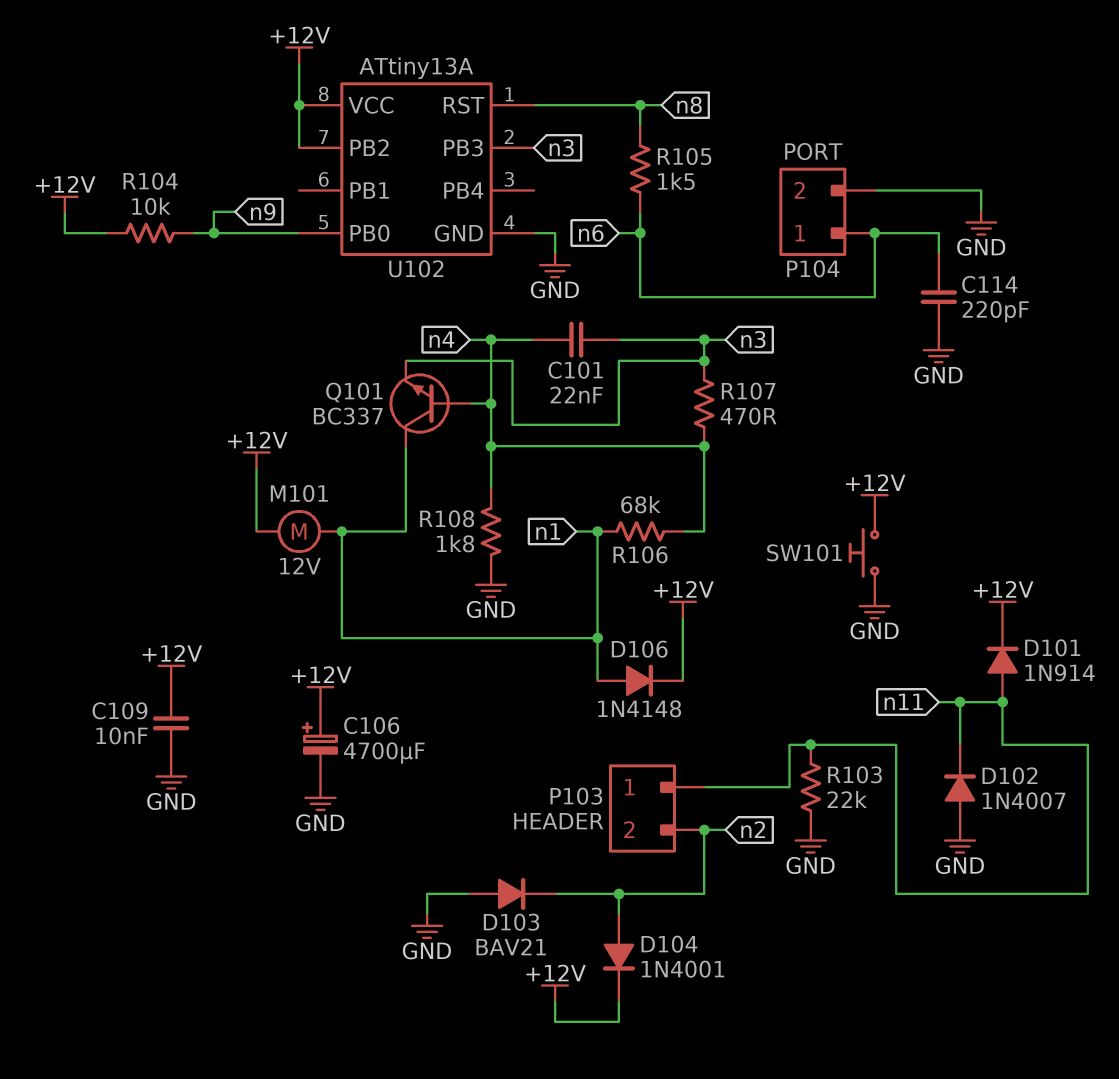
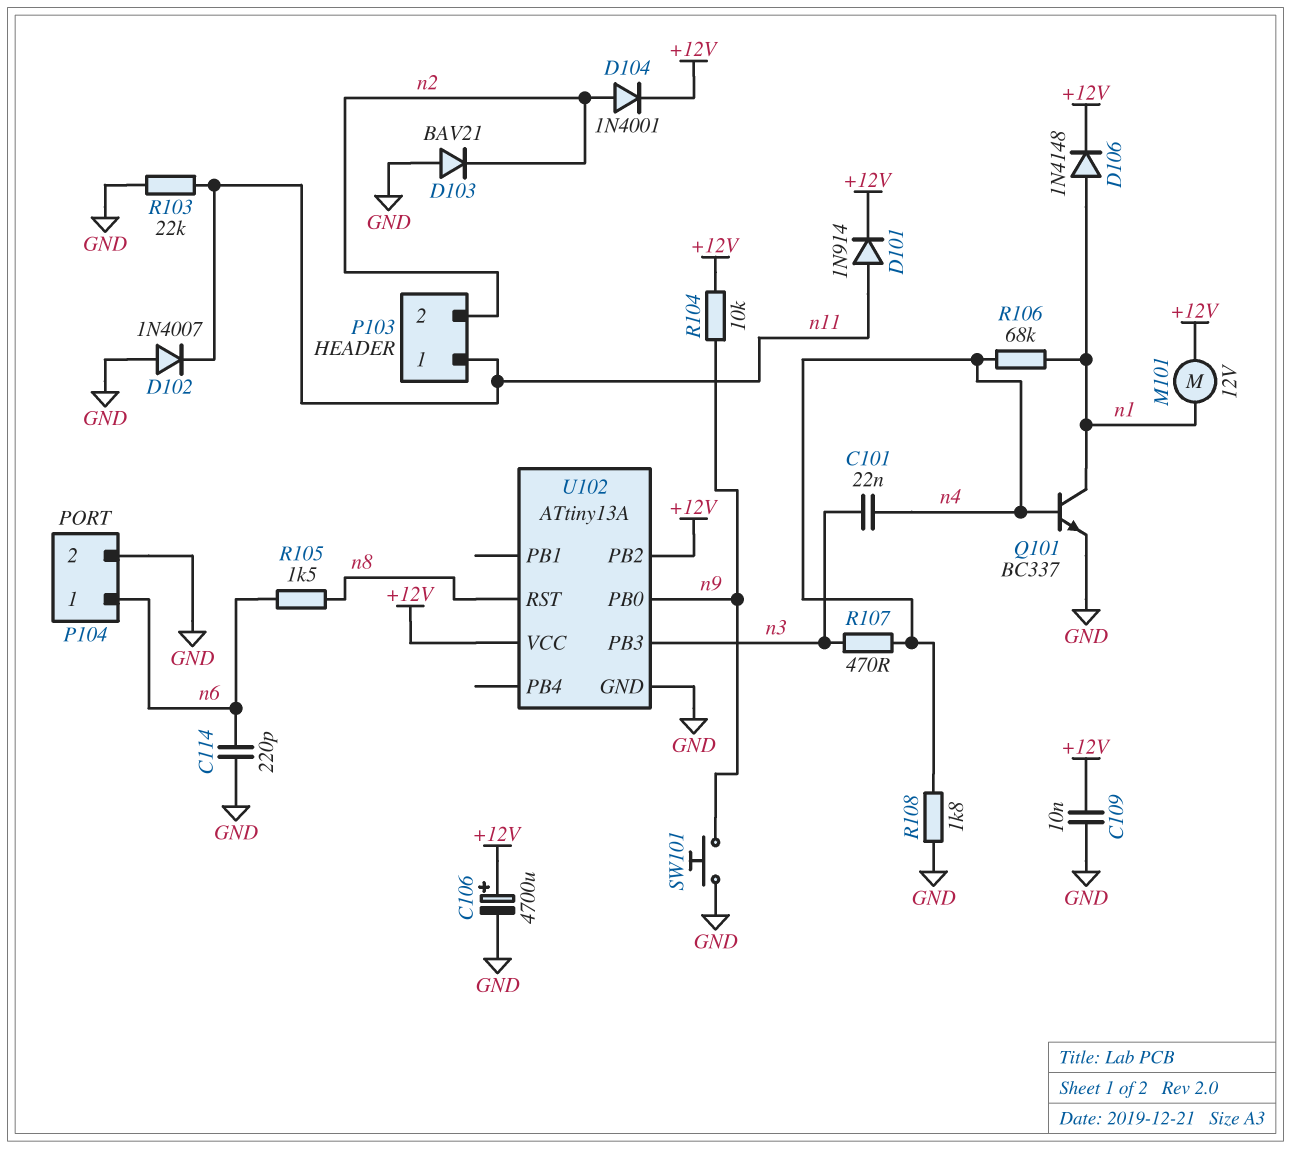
Q101: NPN BC337 (B n4, C n1, E n3) -> NPN BC337 (B n4, C n1, E GND)
SW101: button (+12V, GND) -> button (GND, n9)

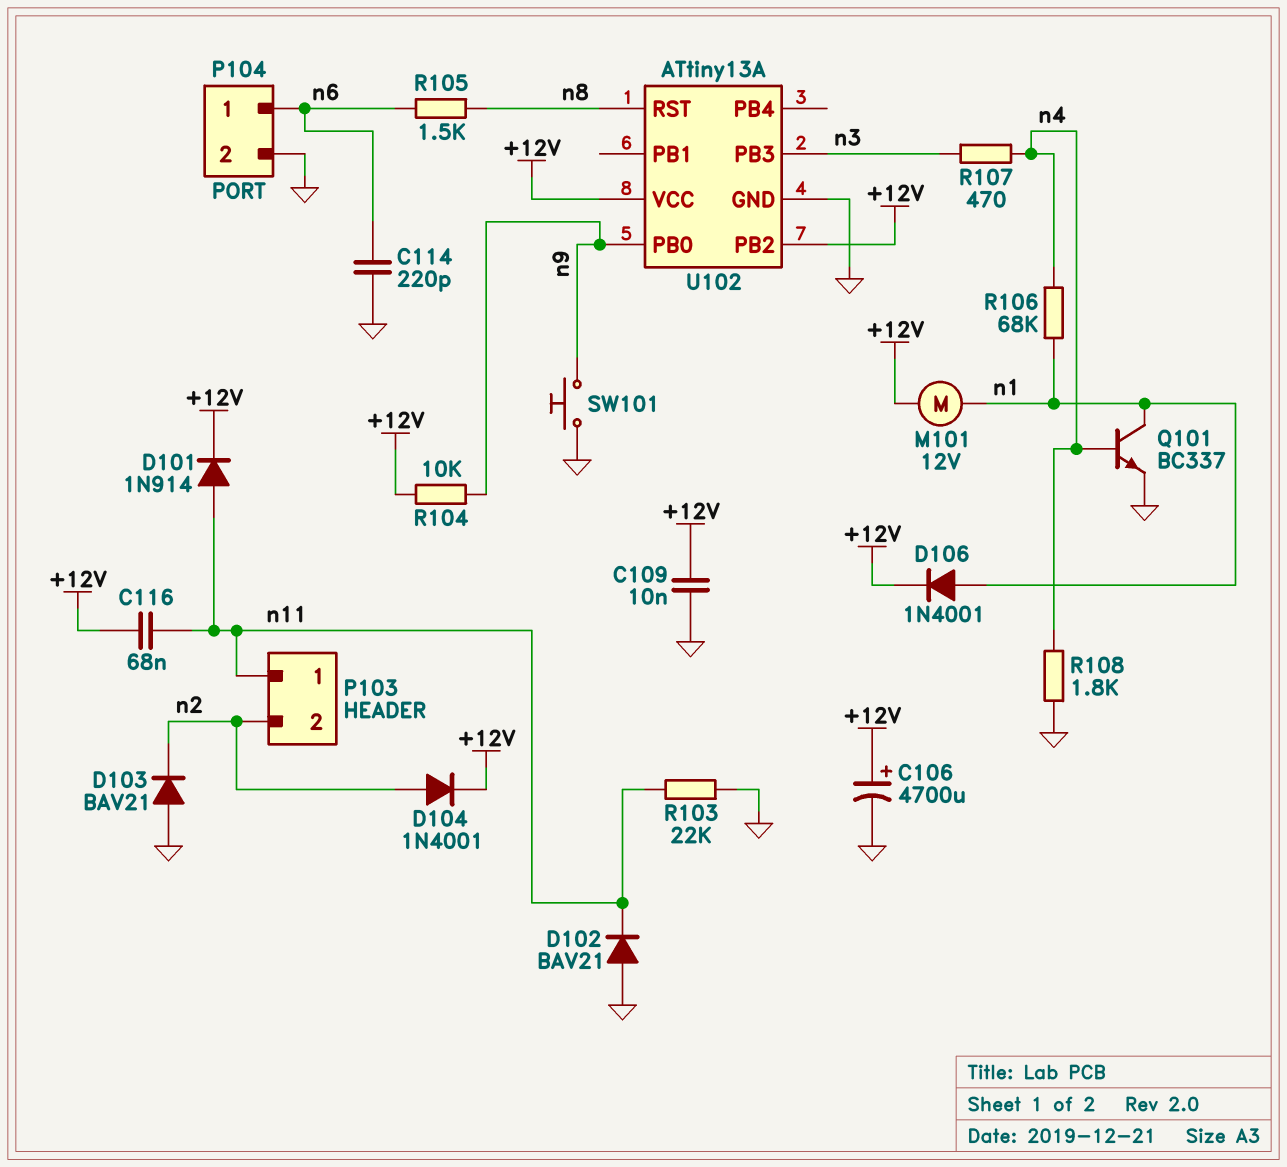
C101: 22nF (n3, n4) -> none
C116: none -> 68nF (+12V, n11)
D102: diode 1N4007 (A GND, K n11) -> diode BAV21 (A GND, K n11)
D106: diode 1N4148 (A n1, K +12V) -> diode 1N4001 (A n1, K +12V)

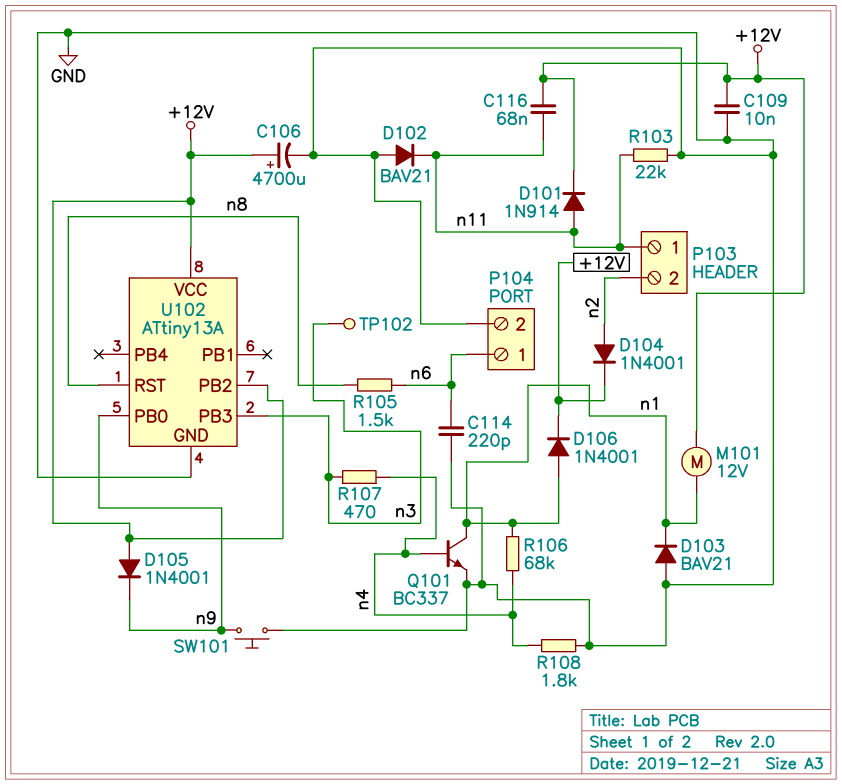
D103: diode BAV21 (A GND, K n2) -> diode BAV21 (A GND, K n1)
D105: none -> diode 1N4001 (A +12V, K n9)
R104: 10k (+12V, n9) -> none
TP102: none -> test point (n3)

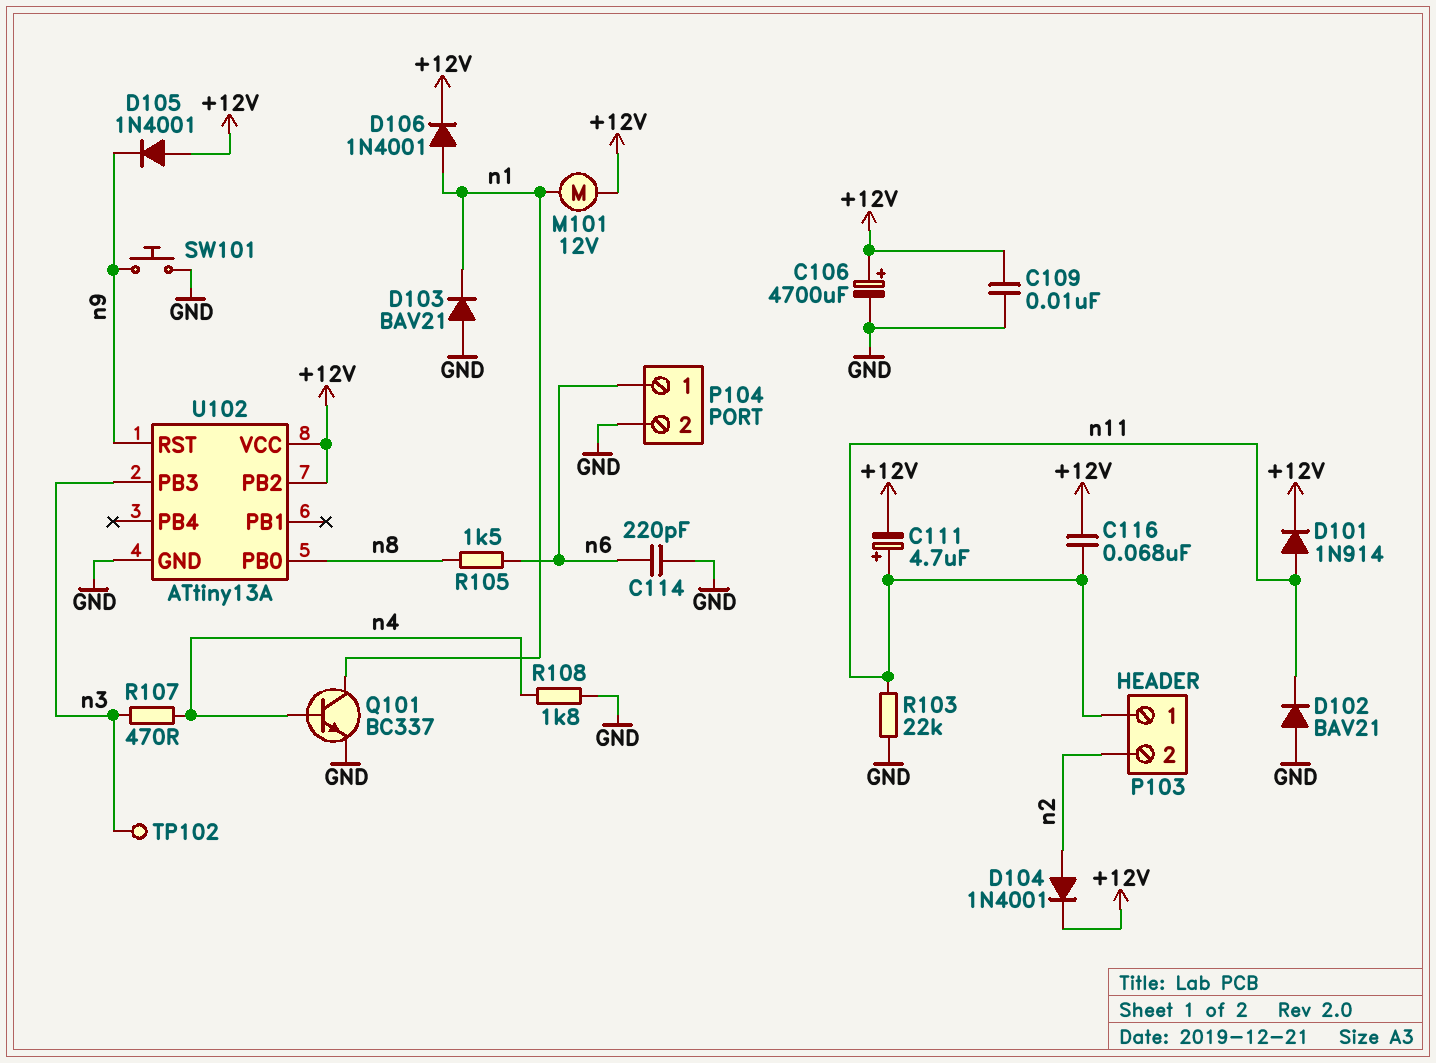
C111: none -> 4.7uF (plus n11, minus +12V)
R106: 68k (n1, n4) -> none
U102 pin PB0: n9 -> n8
U102 pin RST: n8 -> n9

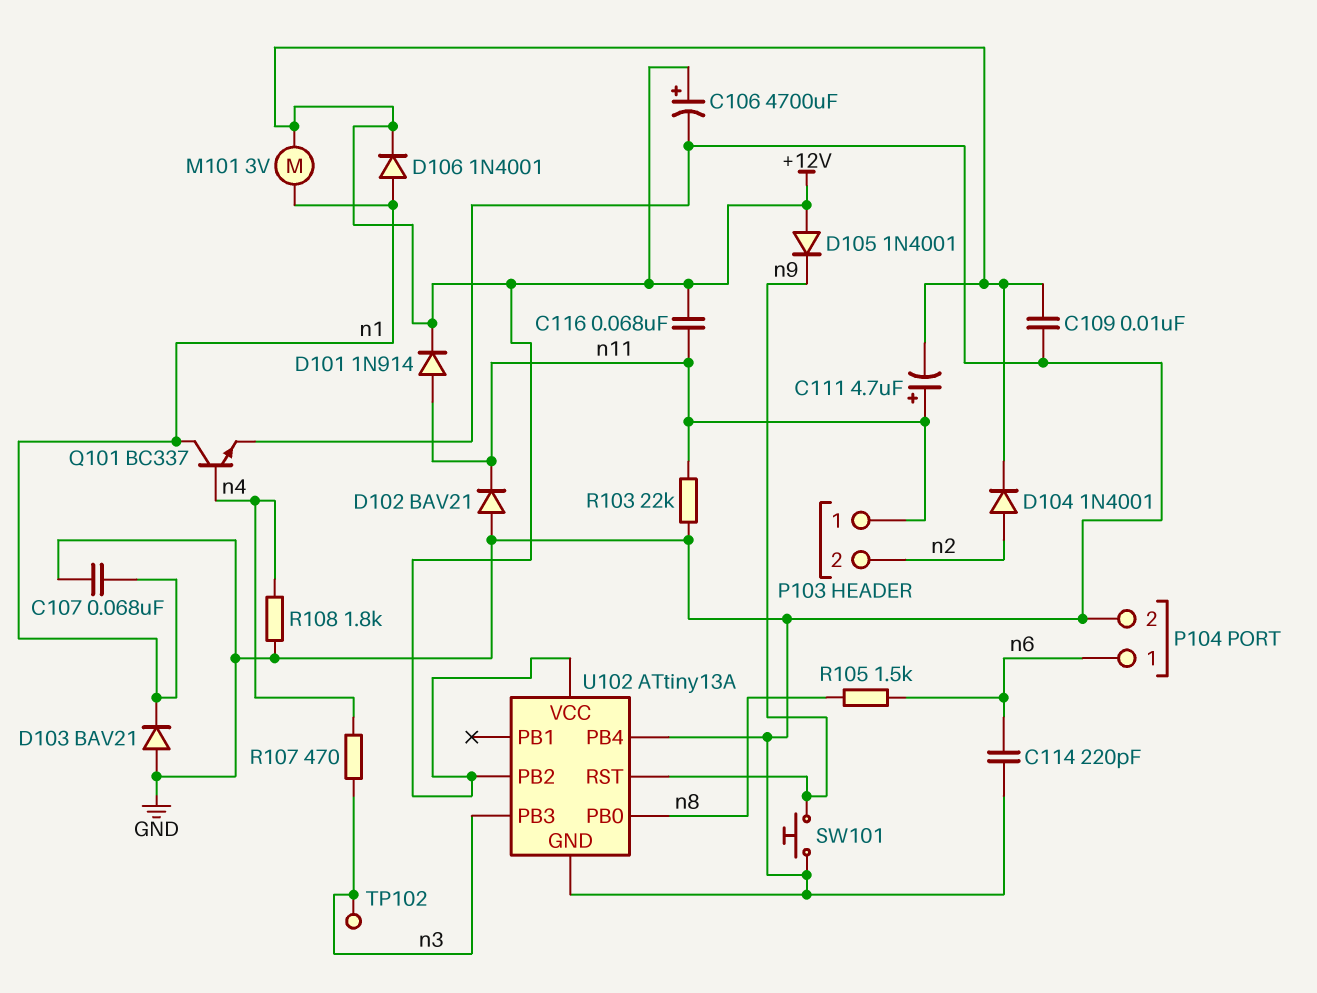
C107: none -> 68nF (GND, n1)
M101: motor 12V (+12V, n1) -> motor 3V (+12V, n1)
U102 pin PB4: none -> GND

